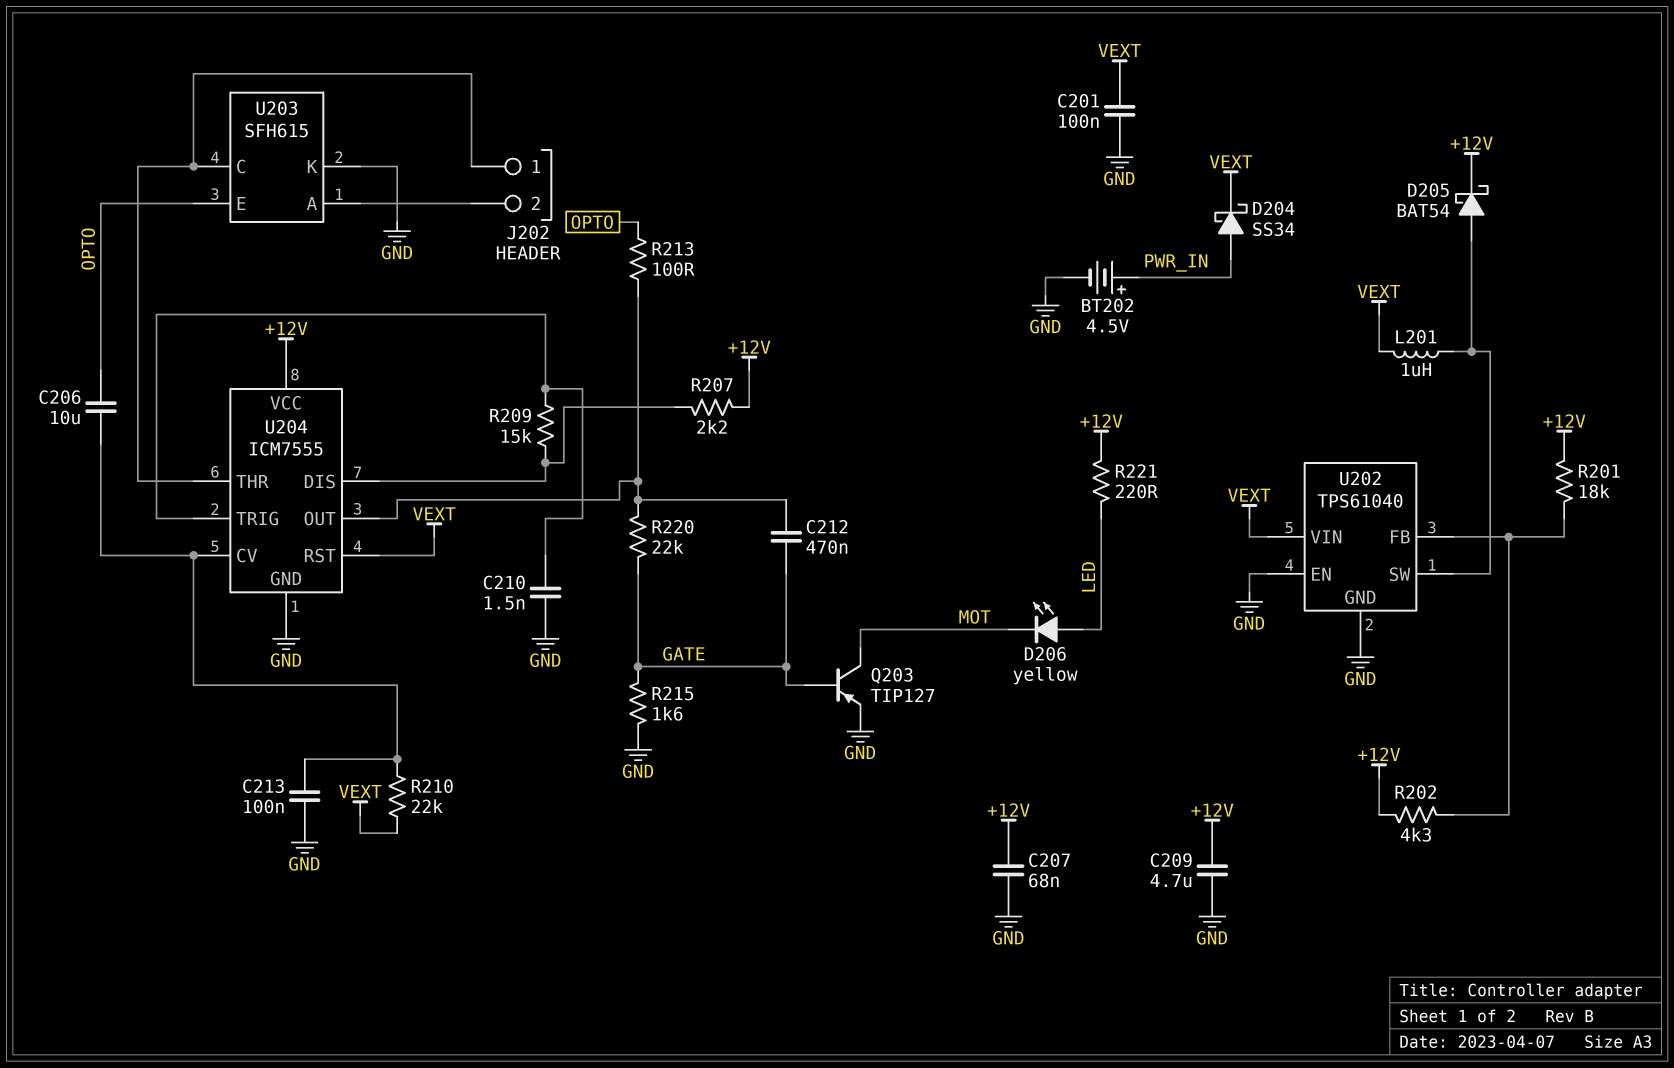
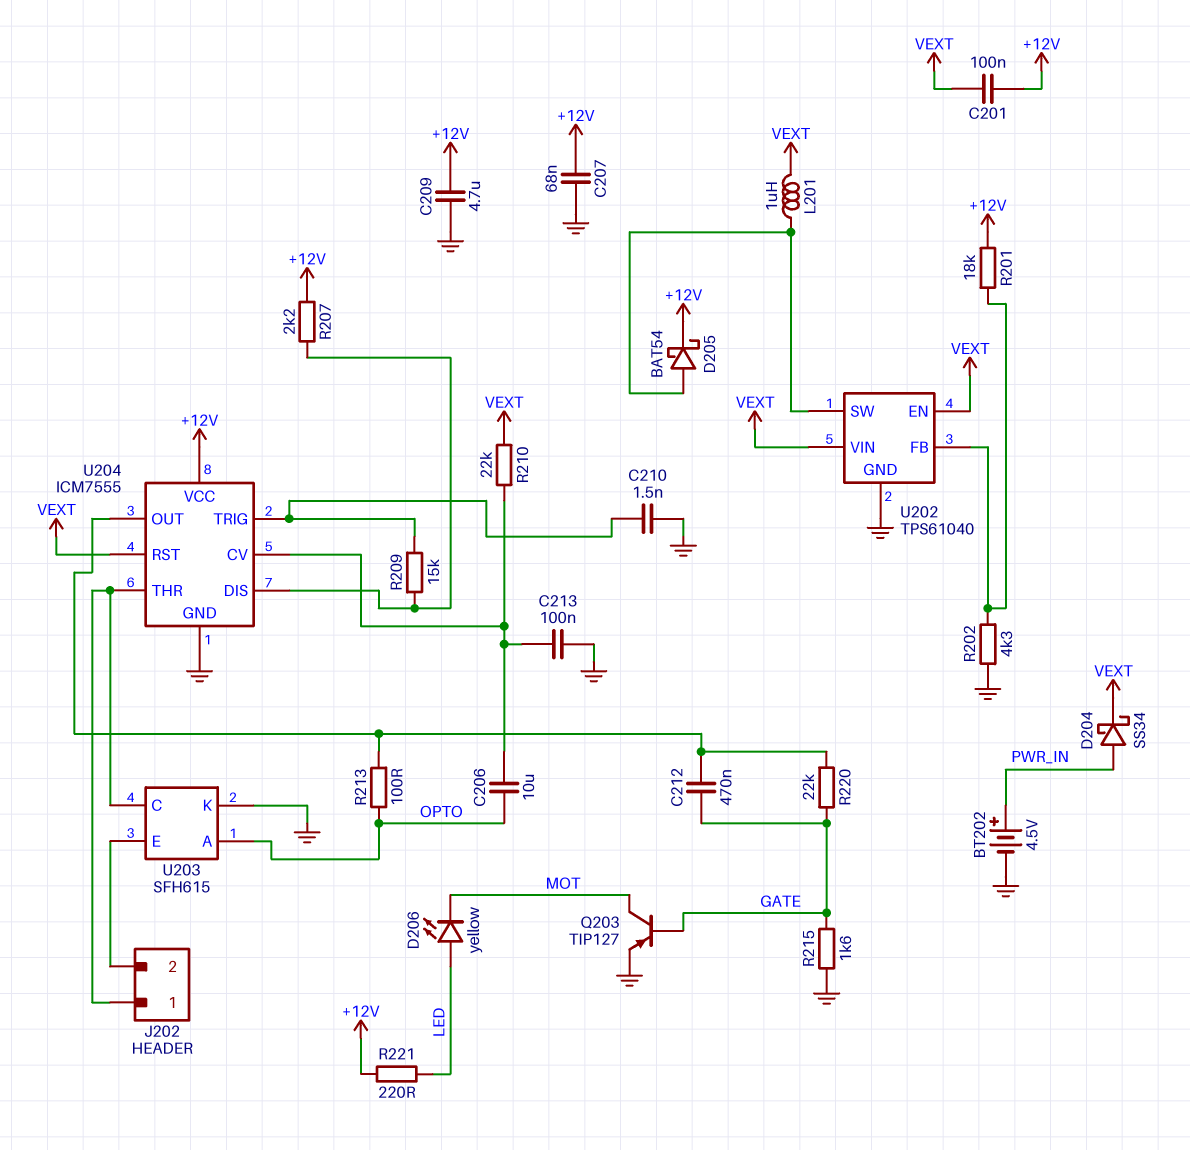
C201: 100nF (GND, VEXT) -> 100nF (+12V, VEXT)
R202: 4.3k (+12V, U202/FB) -> 4.3k (GND, U202/FB)
U202 pin EN: GND -> VEXT
U203 pin A: J202/2 -> OPTO
U203 pin E: OPTO -> J202/2

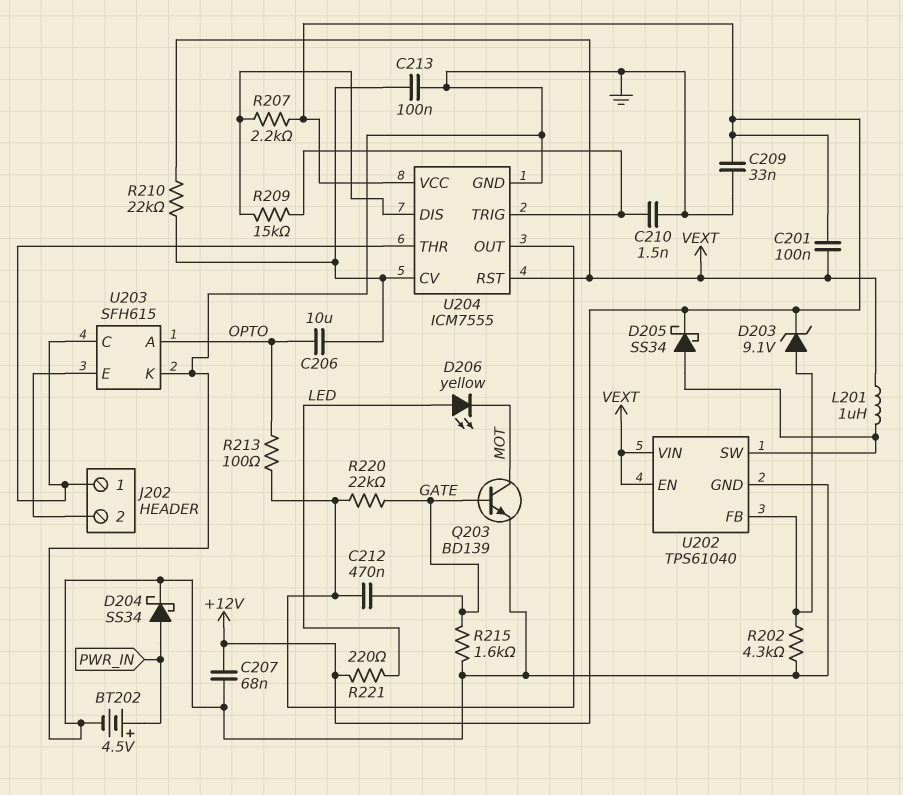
C209: 4.7uF (+12V, GND) -> 33nF (+12V, GND)
D203: none -> zener 9.1V (A U202/FB, K +12V)
D204: schottky SS34 (A PWR_IN, K VEXT) -> schottky SS34 (A PWR_IN, K GND)
D205: schottky BAT54 (A U202/SW, K +12V) -> schottky SS34 (A U202/SW, K +12V)
Q203: PNP TIP127 (B GATE, C MOT, E GND) -> NPN BD139 (B GATE, C MOT, E GND)
R201: 18k (+12V, U202/FB) -> none

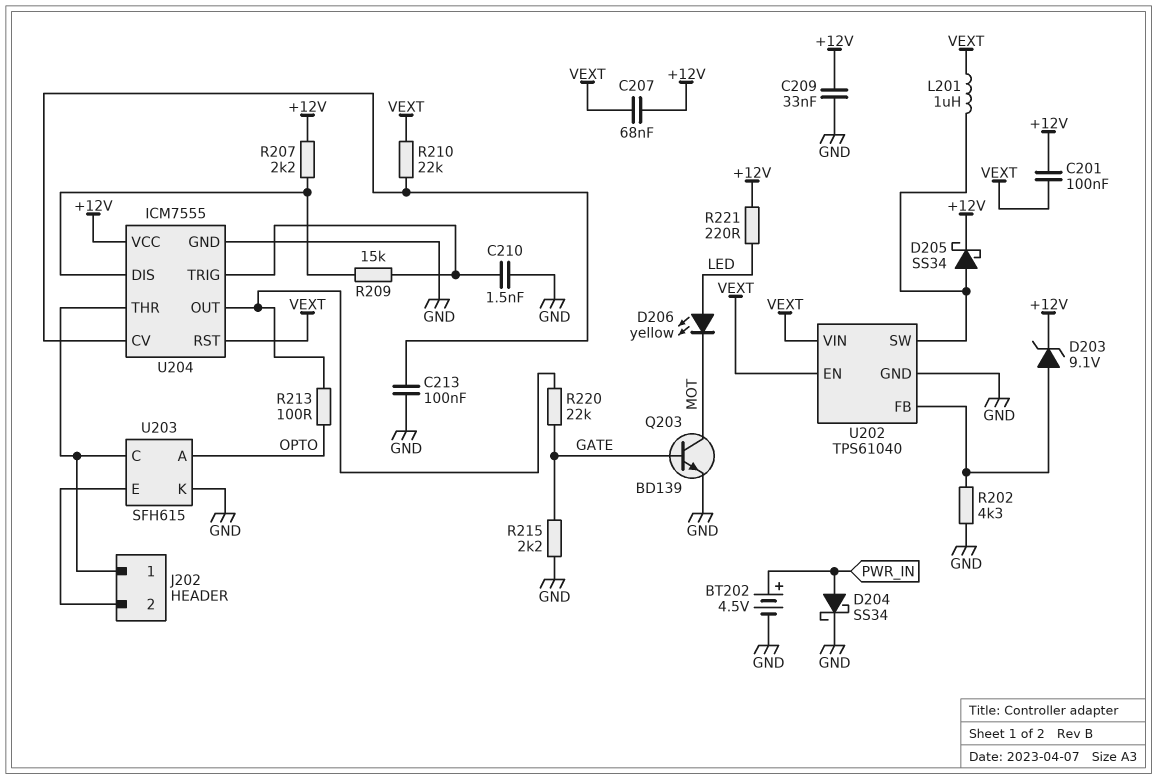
C206: 10uF (OPTO, U204/CV) -> none
C207: 68nF (+12V, GND) -> 68nF (+12V, VEXT)
C212: 470nF (GATE, U204/OUT) -> none
R215: 1.6k (GATE, GND) -> 2.2k (GATE, GND)

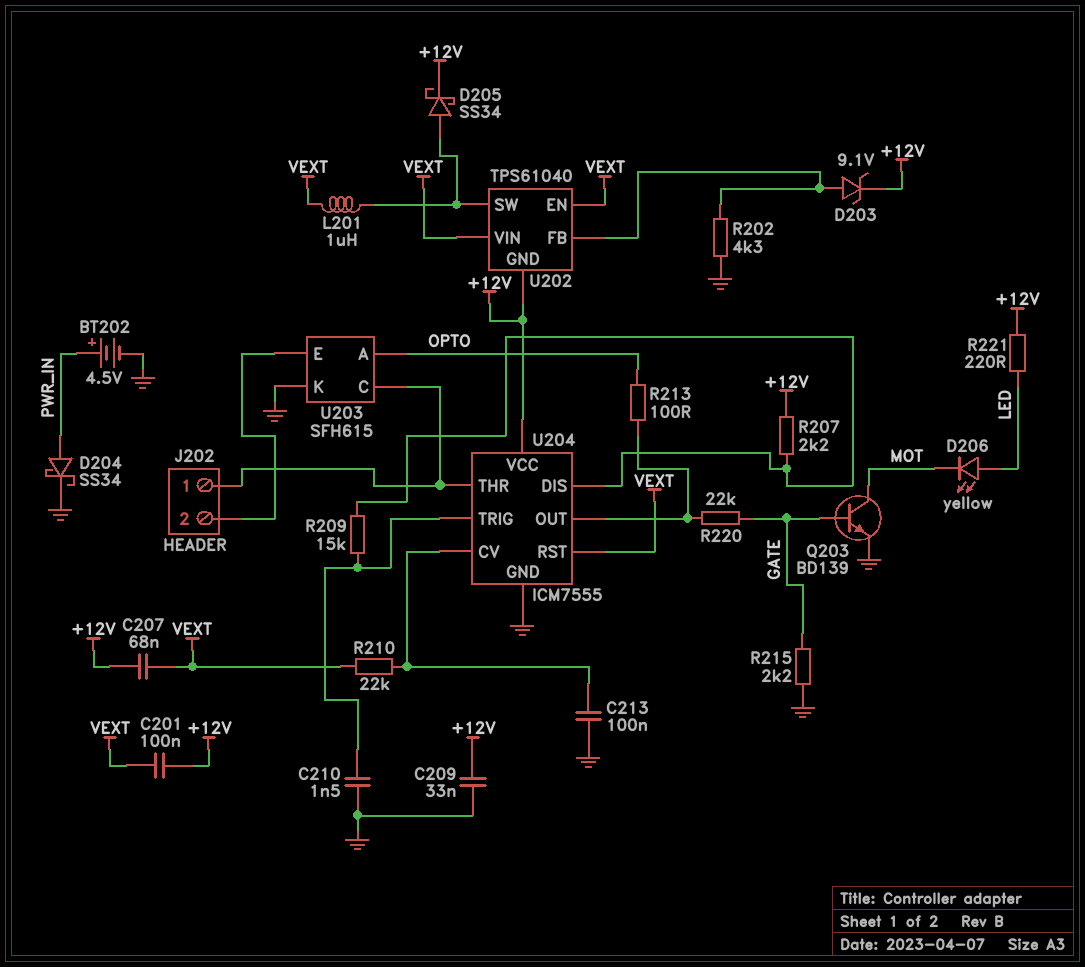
U202 pin GND: GND -> +12V

